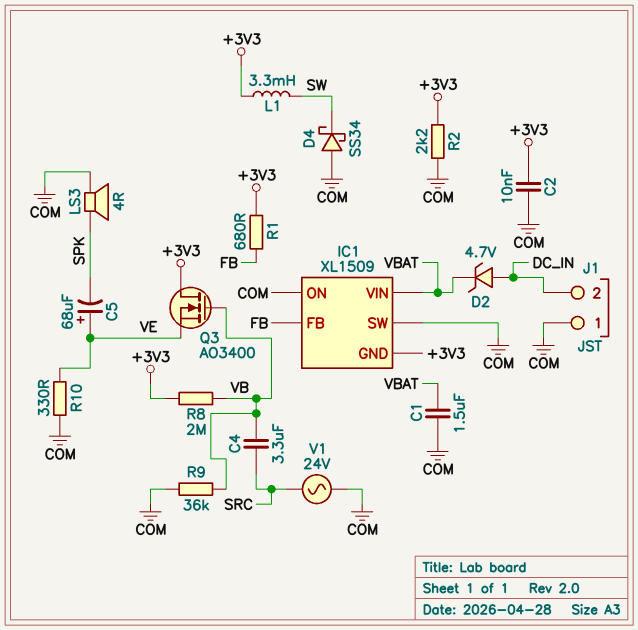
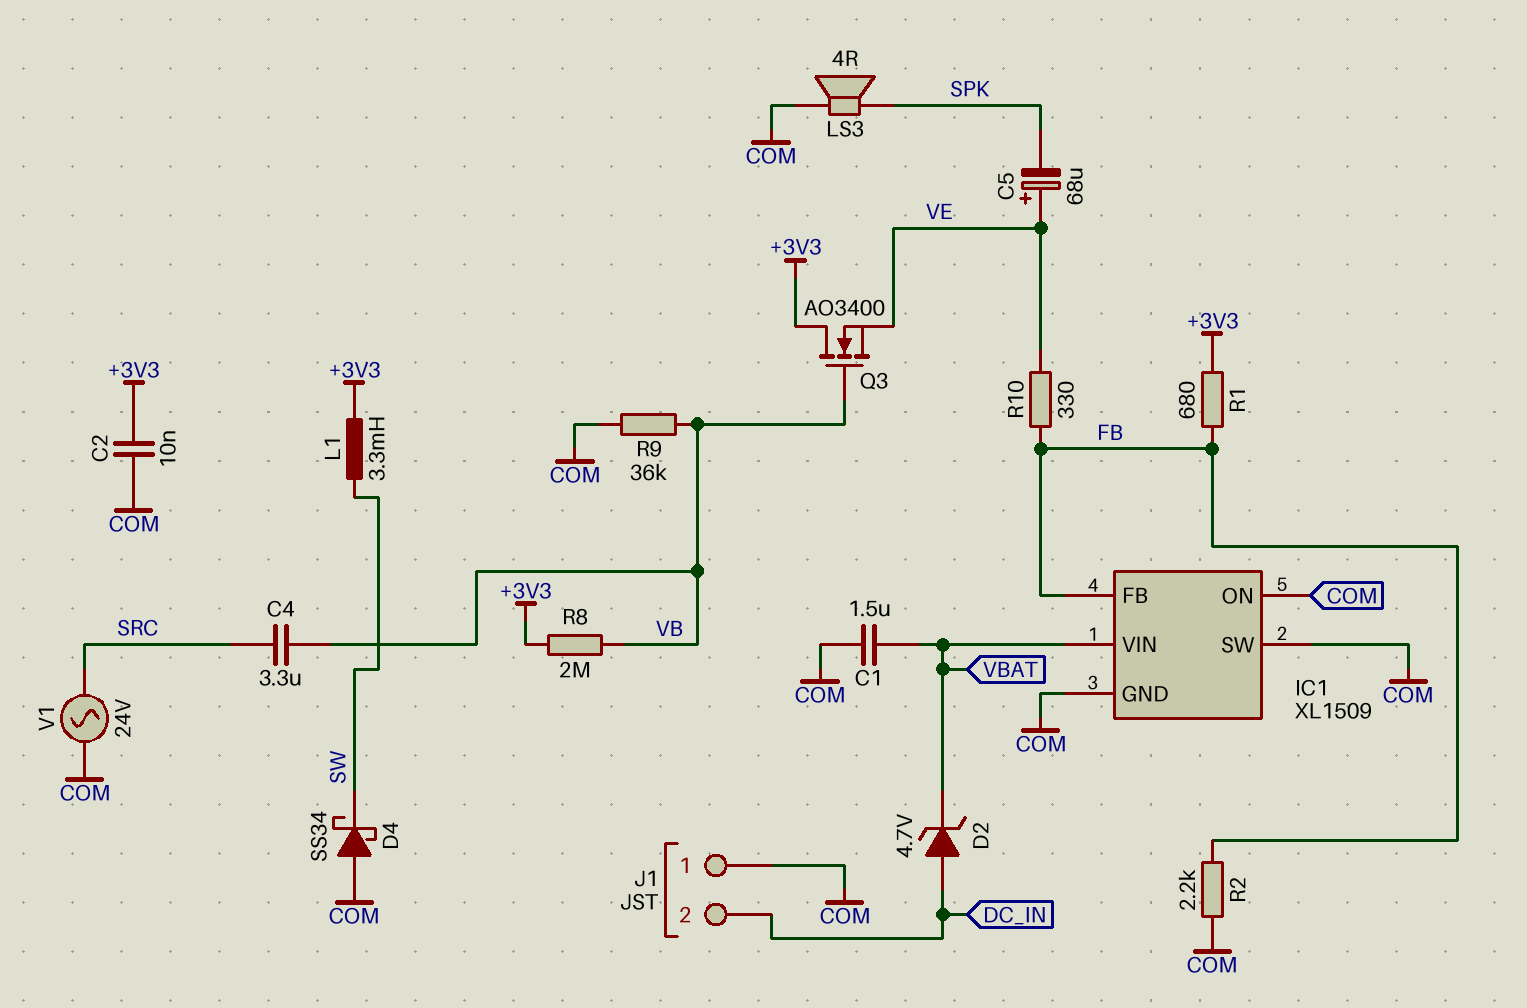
IC1 pin GND: +3V3 -> COM
R2: 2.2k (+3V3, COM) -> 2.2k (COM, FB)
R10: 330 (COM, VE) -> 330 (FB, VE)

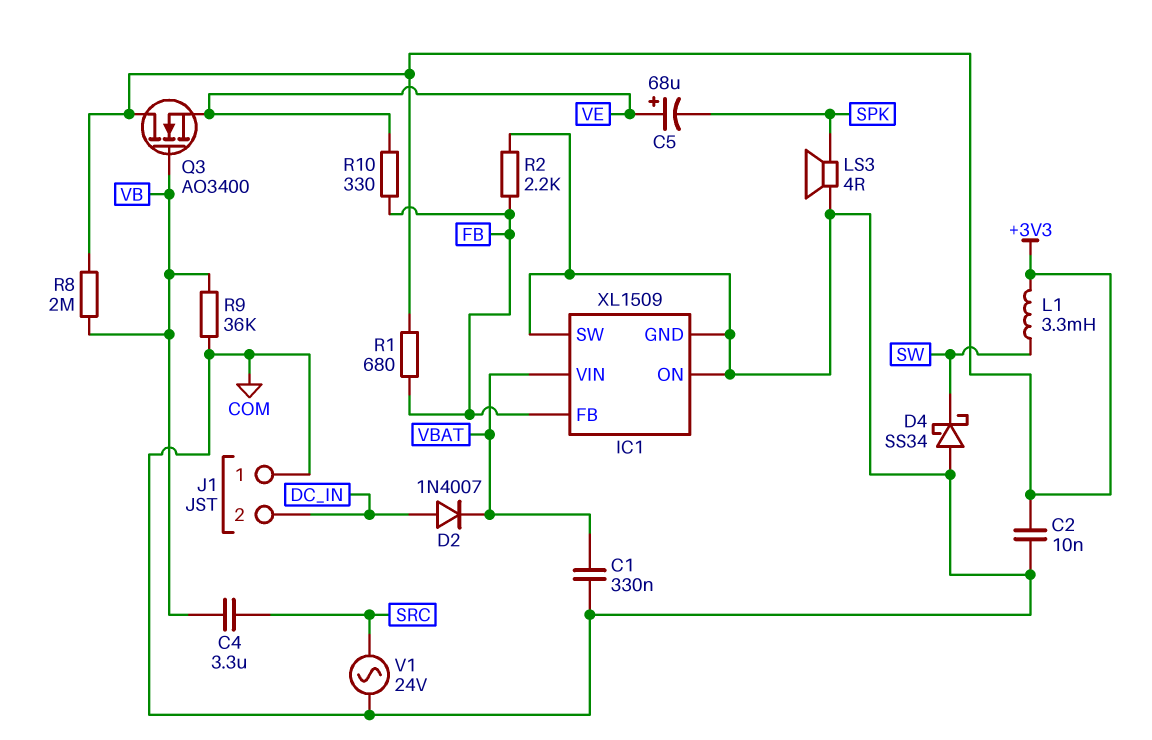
C1: 1.5uF (COM, VBAT) -> 330nF (COM, VBAT)
D2: zener 4.7V (A DC_IN, K VBAT) -> diode 1N4007 (A DC_IN, K VBAT)

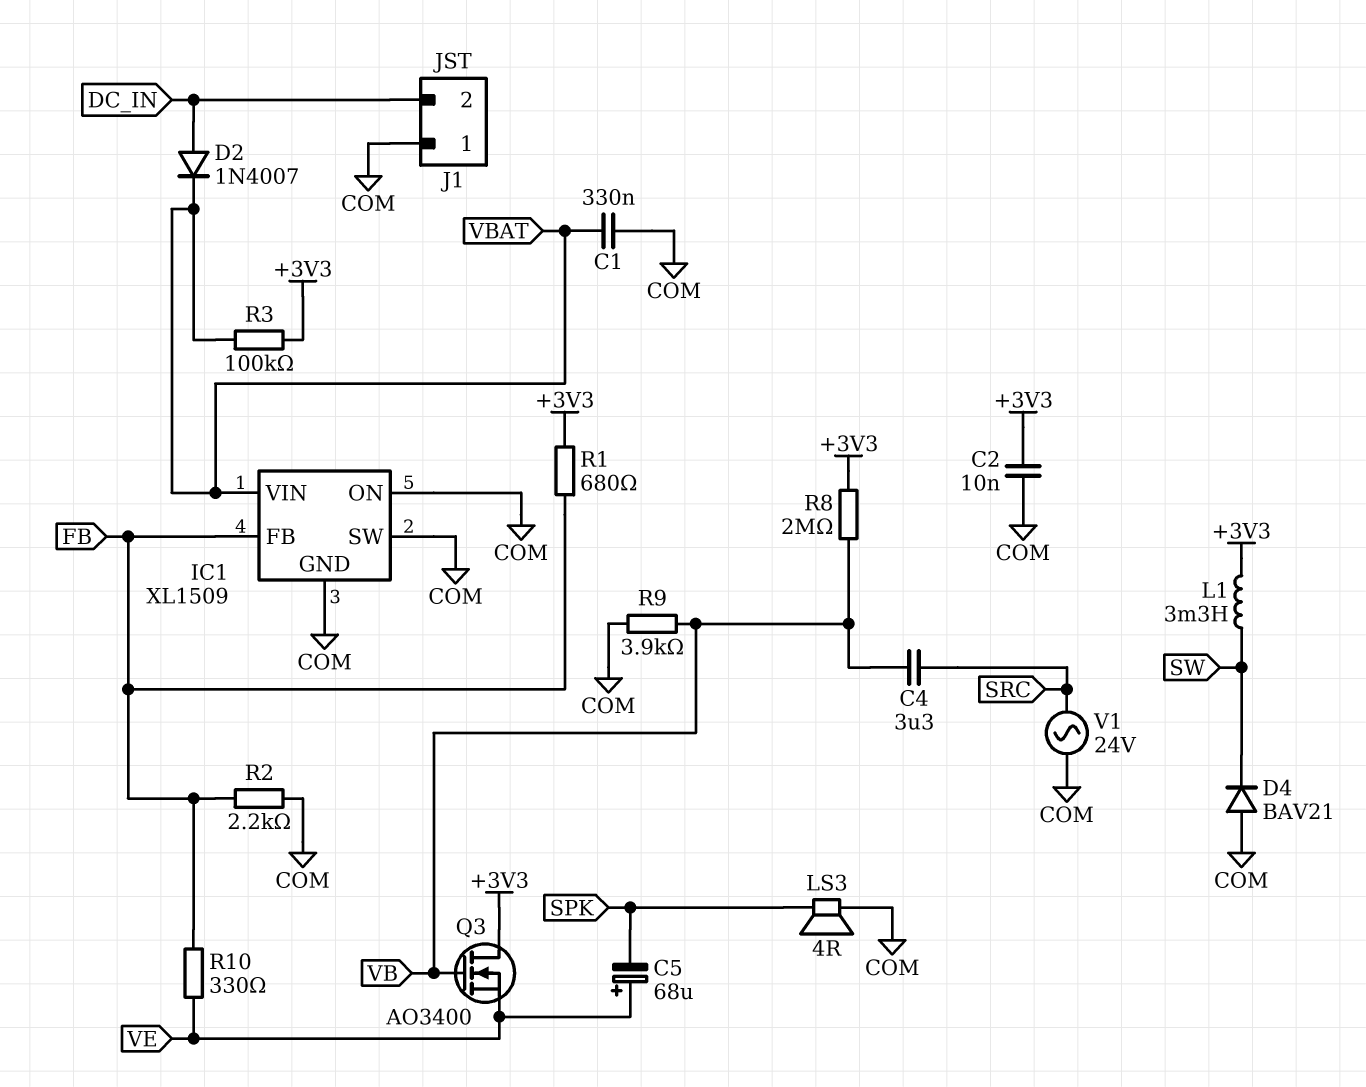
D4: schottky SS34 (A COM, K SW) -> diode BAV21 (A COM, K SW)
R3: none -> 100k (+3V3, VBAT)
R9: 36k (COM, VB) -> 3.9k (COM, VB)

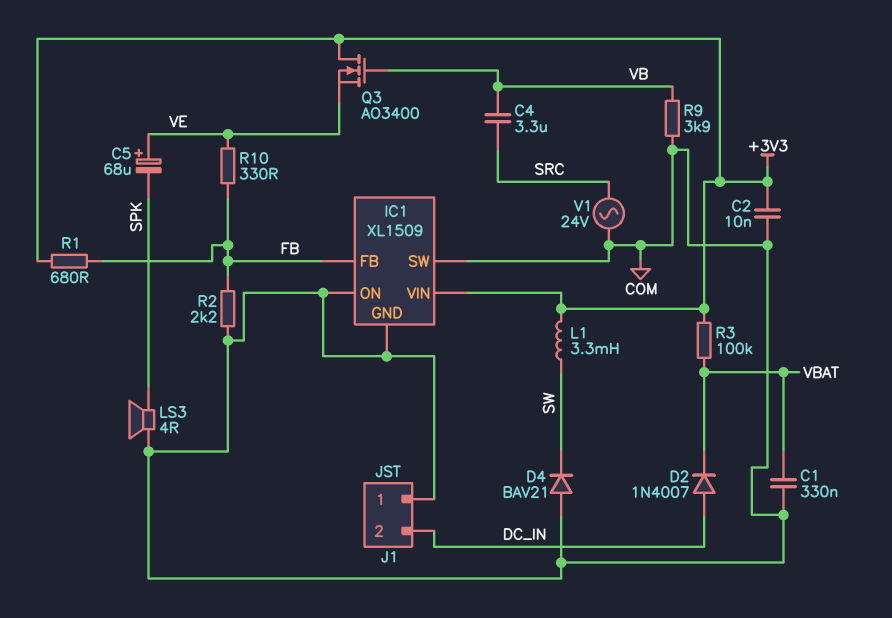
IC1 pin VIN: VBAT -> +3V3
R8: 2M (+3V3, VB) -> none

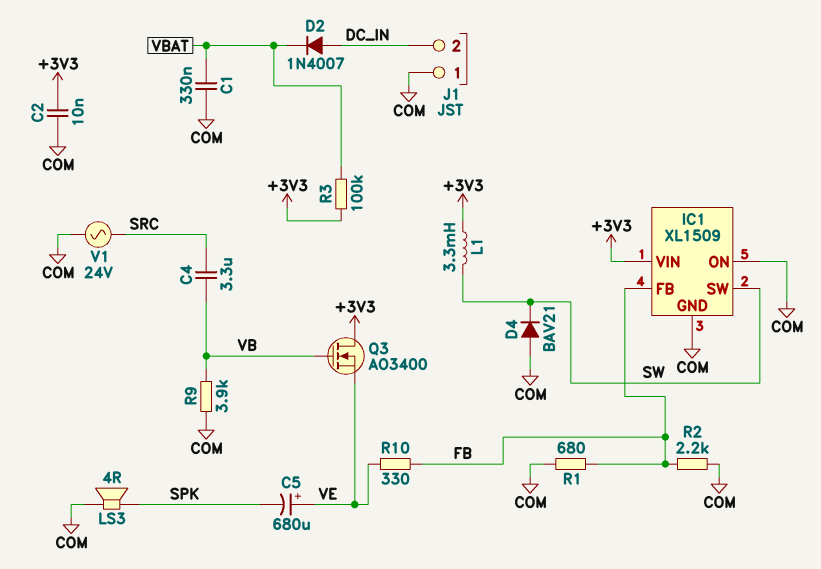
C5: 68uF (plus VE, minus SPK) -> 680uF (plus VE, minus SPK)
IC1 pin SW: COM -> SW
R1: 680 (+3V3, FB) -> 680 (COM, FB)

